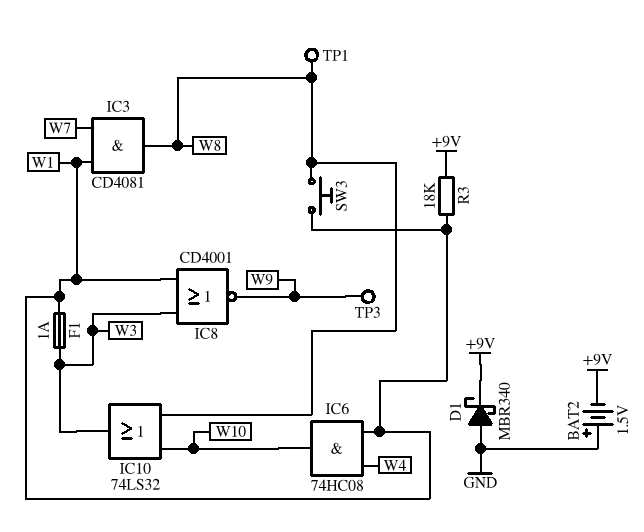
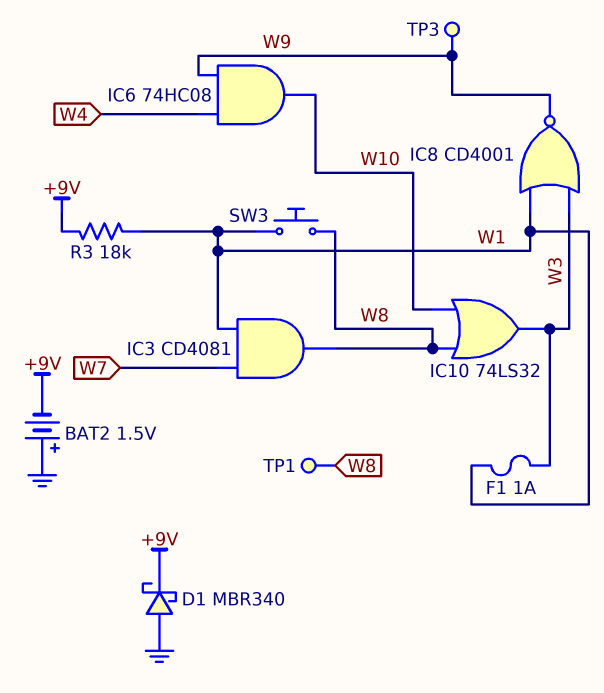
IC6: AND 74HC08 (in W1, in W4, out W10) -> AND 74HC08 (in W4, in W9, out W10)

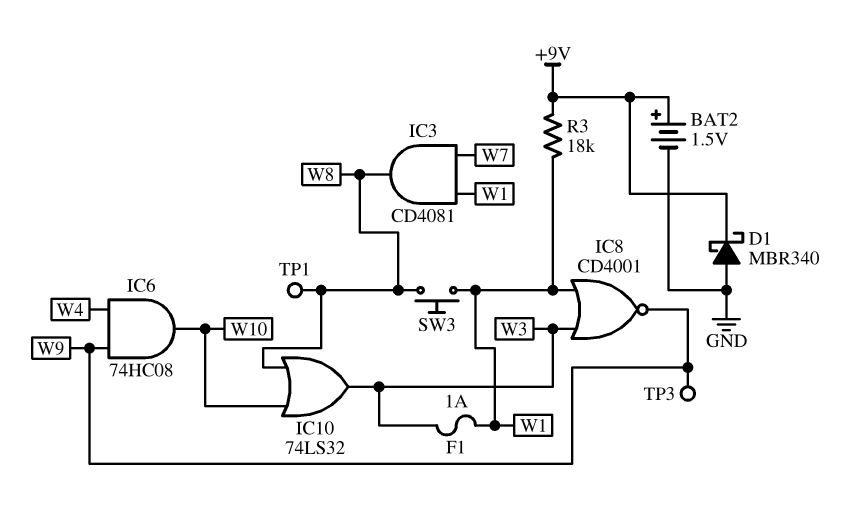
BAT2: 1.5V (plus GND, minus +9V) -> 1.5V (plus +9V, minus GND)

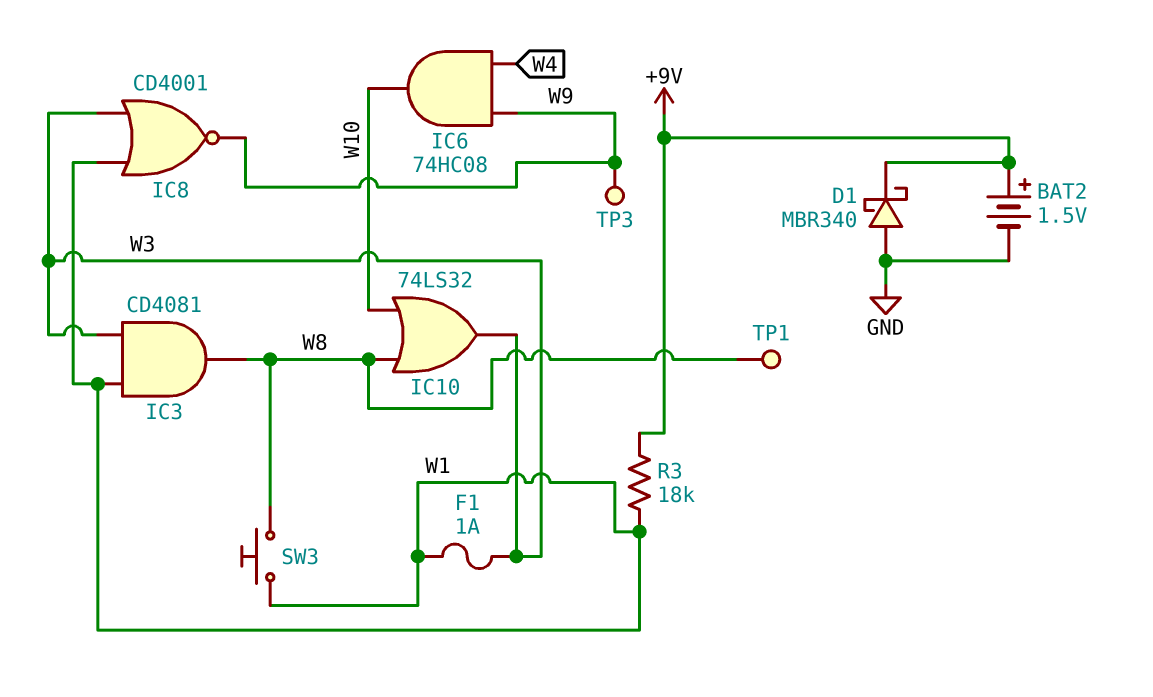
IC3: AND CD4081 (in W1, in W7, out W8) -> AND CD4081 (in W1, in W3, out W8)

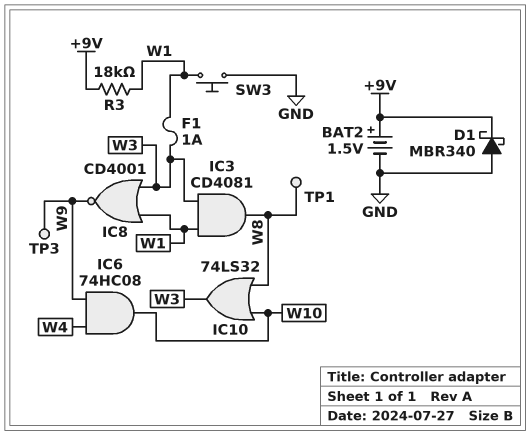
SW3: button (W1, W8) -> button (GND, W1)

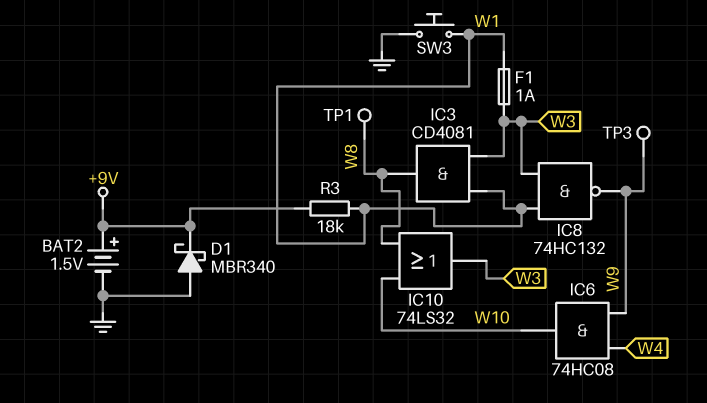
IC8: NOR CD4001 (in W1, in W3, out W9) -> NAND 74HC132 (in W1, in W3, out W9)

